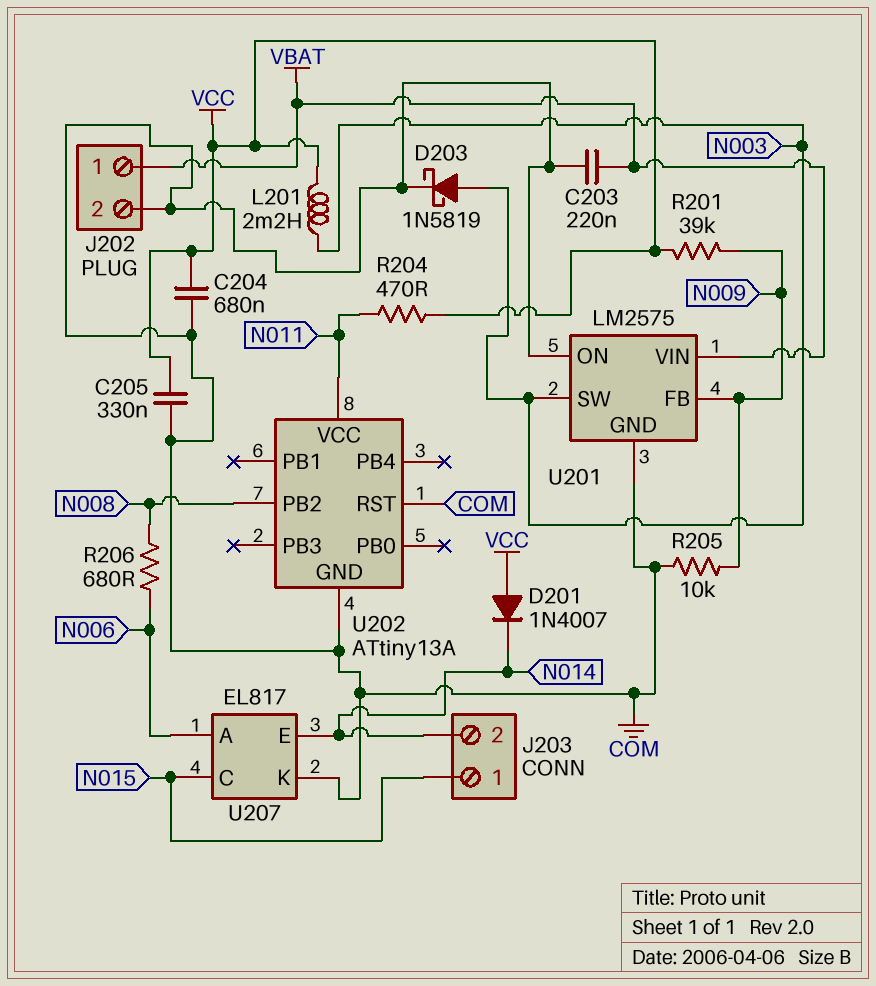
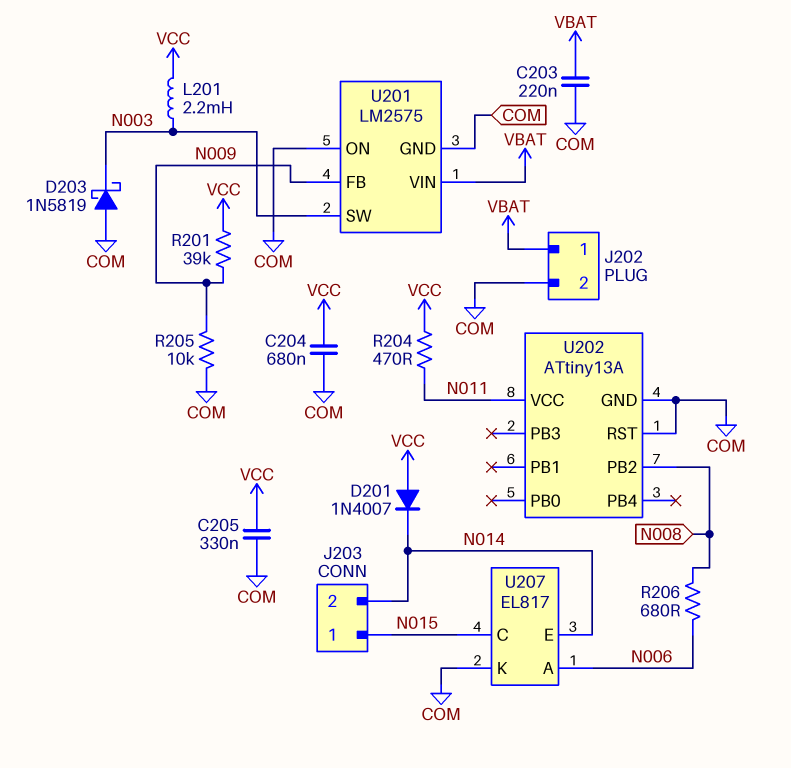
D203: schottky 1N5819 (A N003, K COM) -> schottky 1N5819 (A COM, K N003)

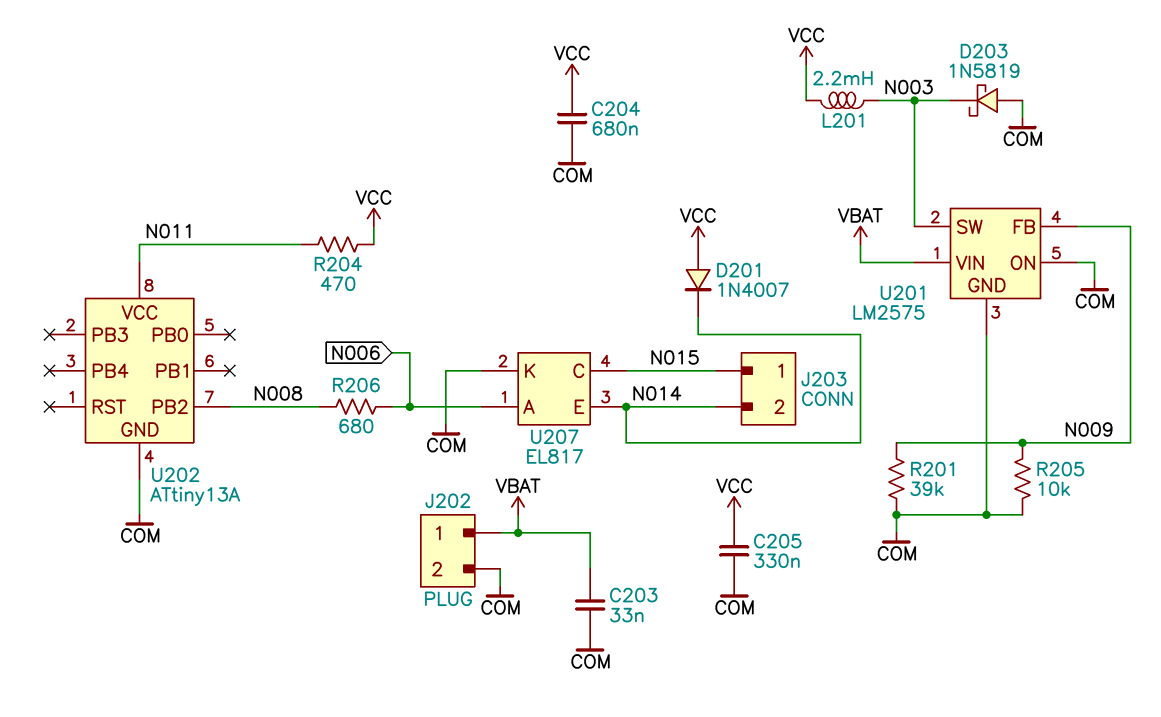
C203: 220nF (COM, VBAT) -> 33nF (COM, VBAT)
R201: 39k (N009, VCC) -> 39k (COM, N009)
U202 pin RST: COM -> none

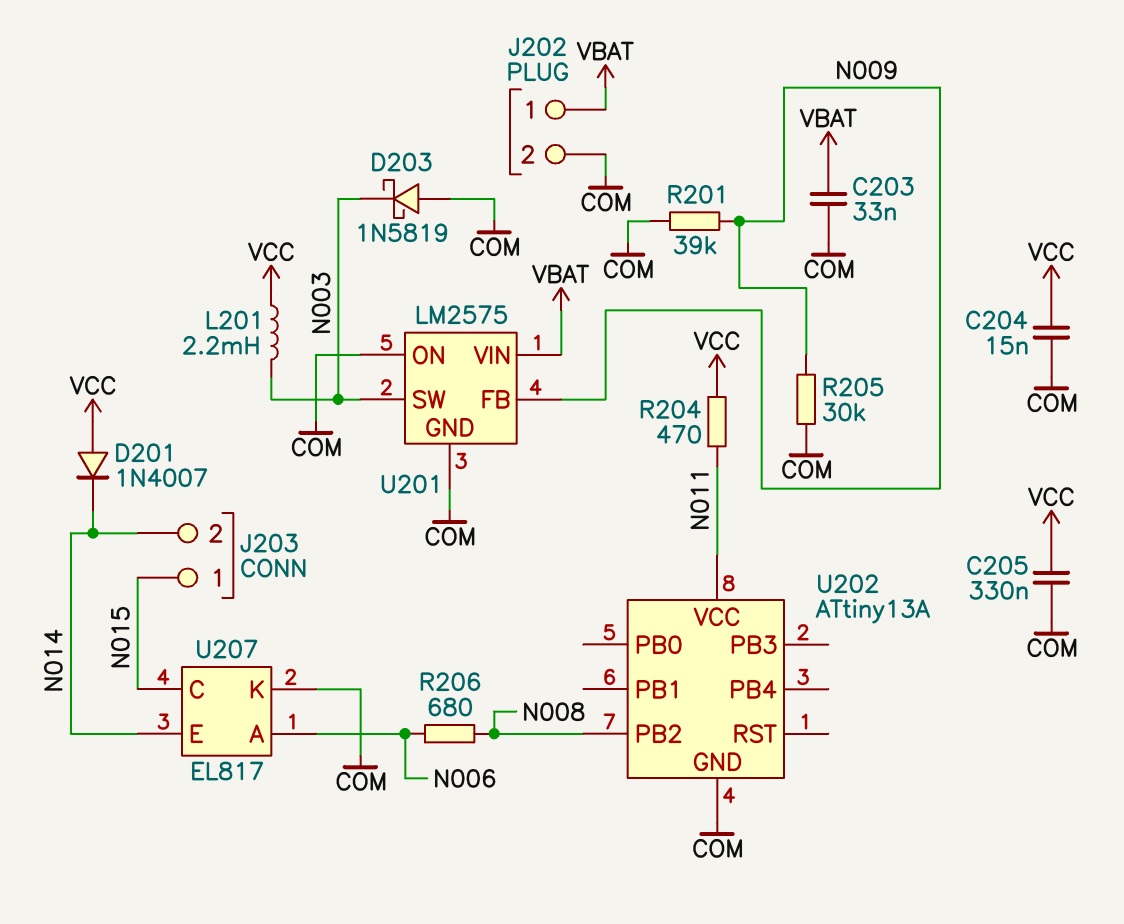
C204: 680nF (COM, VCC) -> 15nF (COM, VCC)
R205: 10k (COM, N009) -> 30k (COM, N009)

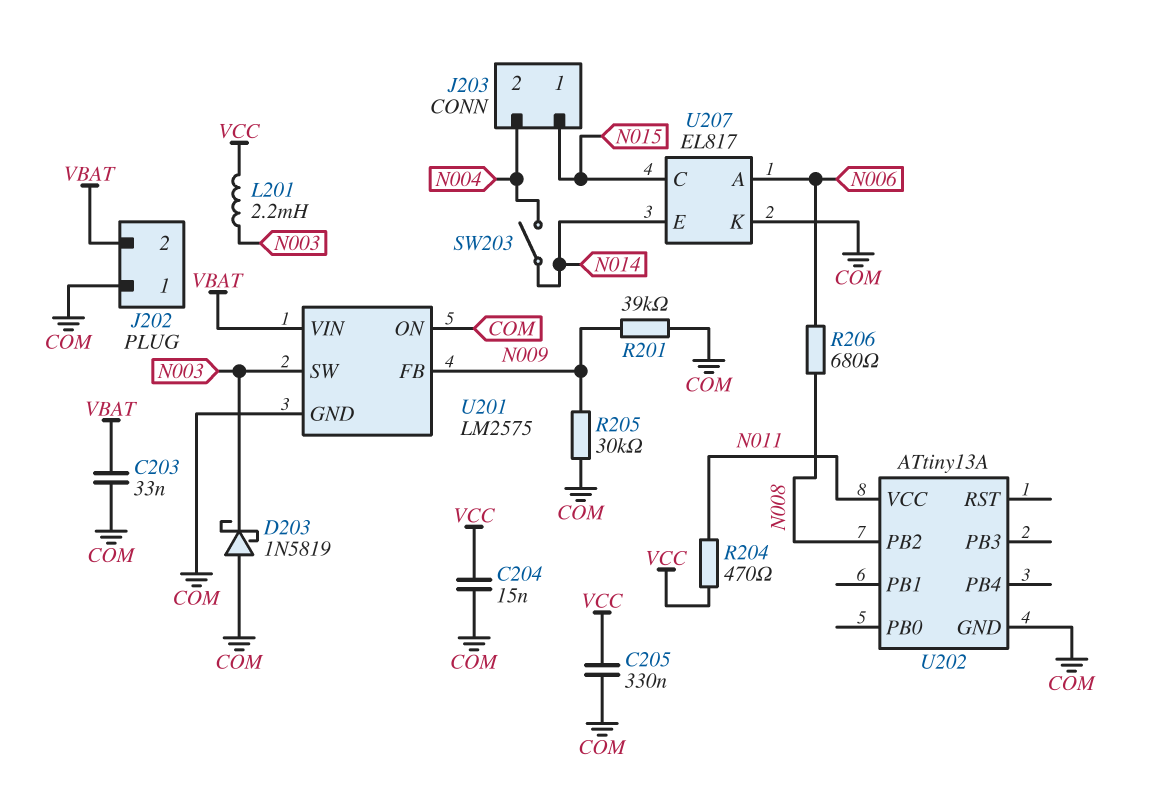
D201: diode 1N4007 (A VCC, K N014) -> none
J202 pin 1: VBAT -> COM
J202 pin 2: COM -> VBAT
J203 pin 2: N014 -> N004
SW203: none -> switch (N004, N014)

